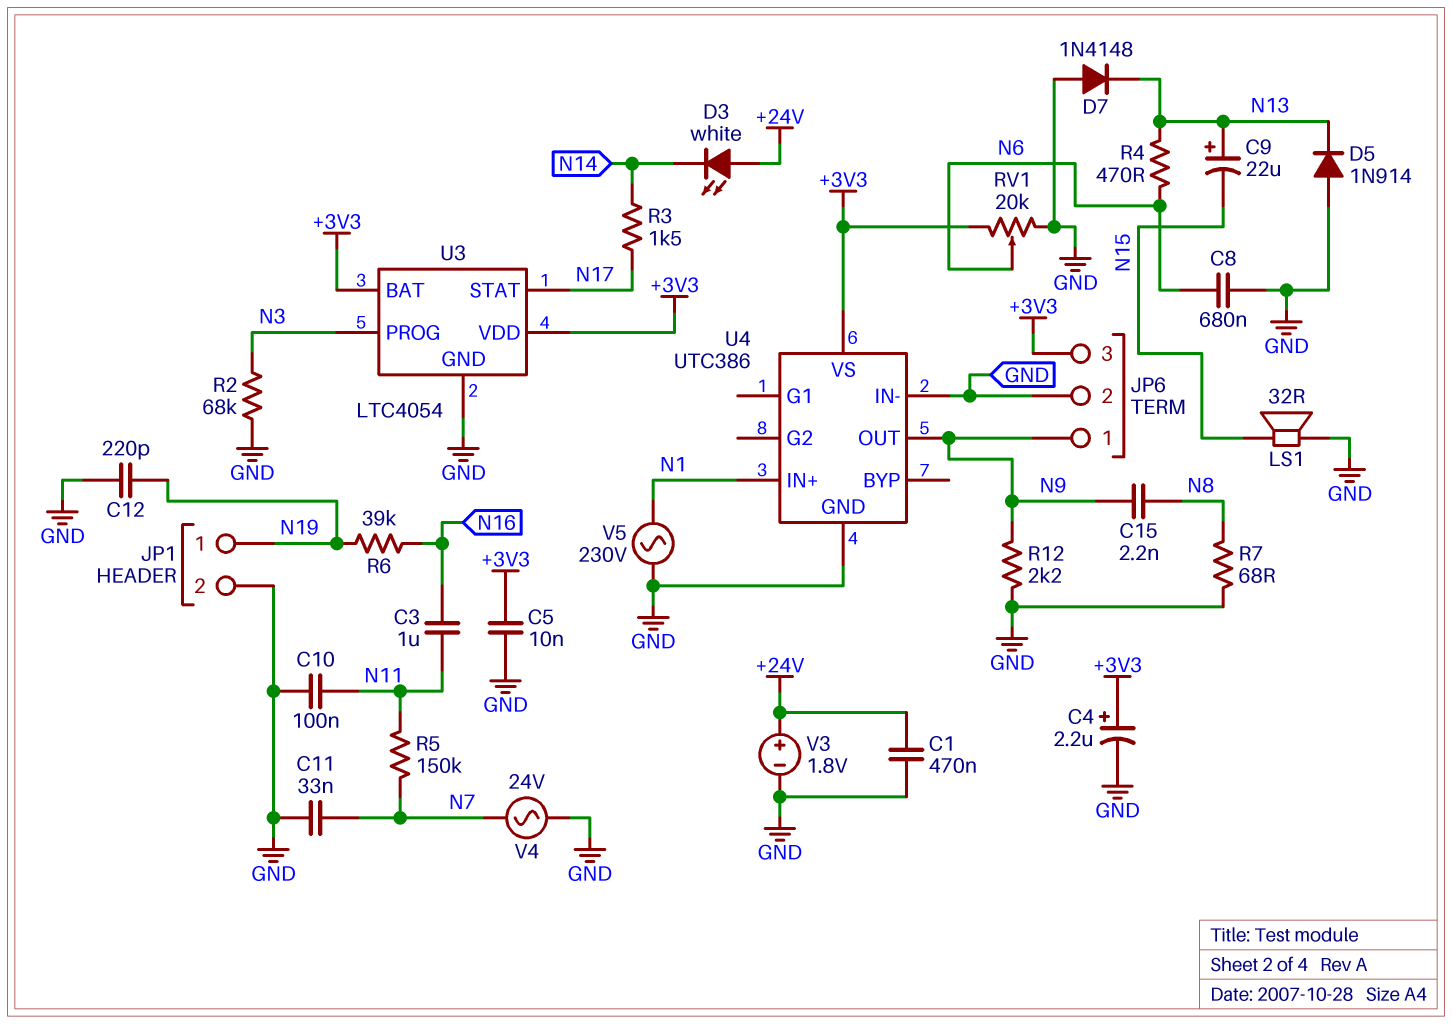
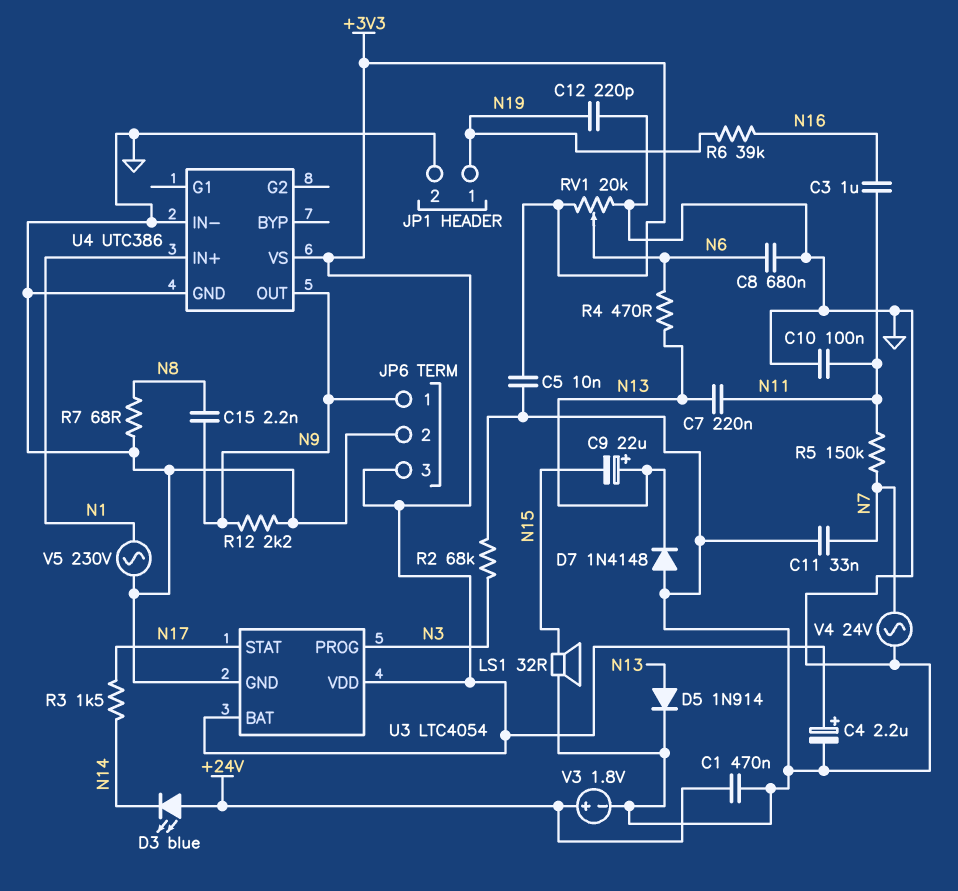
C7: none -> 220nF (N11, N13)
D3: LED white (A +24V, K N14) -> LED blue (A +24V, K N14)
D5: diode 1N914 (A GND, K N13) -> diode 1N914 (A N13, K GND)

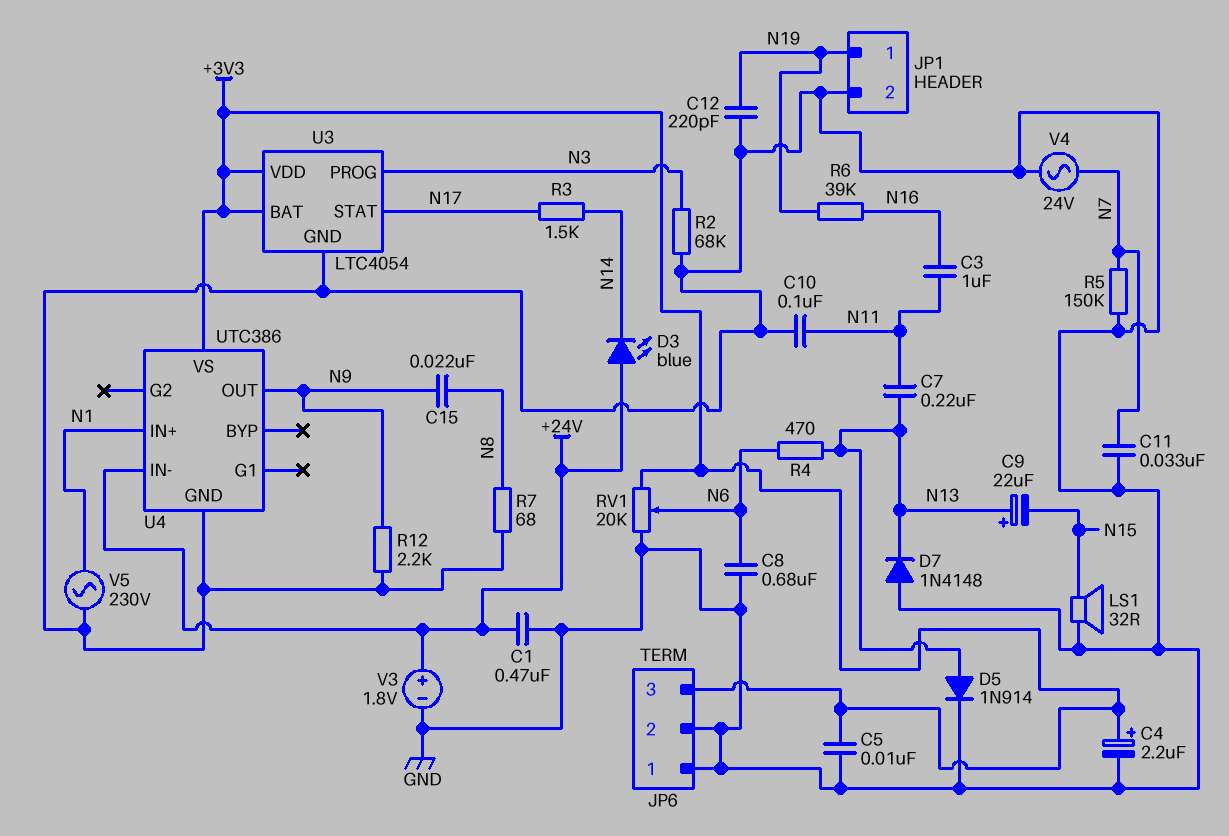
C15: 2.2nF (N8, N9) -> 22nF (N8, N9)
JP6 pin 1: N9 -> GND
R5: 150k (N7, N11) -> 150k (GND, N7)
U4 pin IN-: GND -> +24V

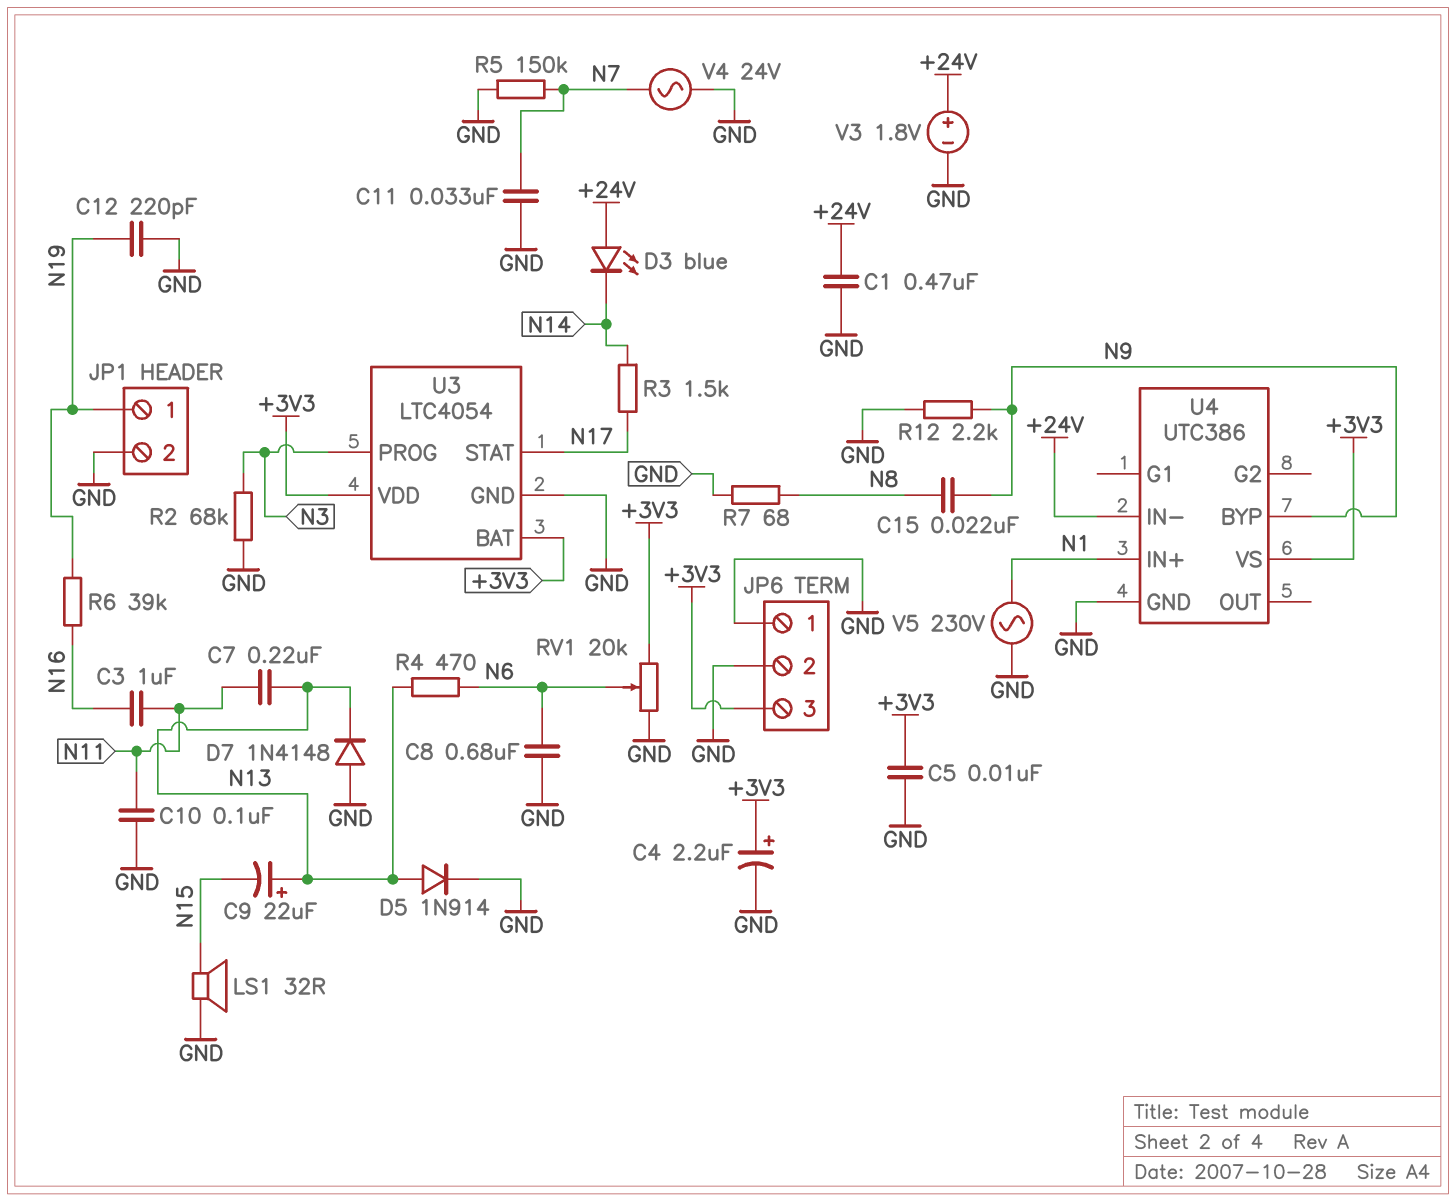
U4 pin BYP: none -> N9
U4 pin OUT: N9 -> none

